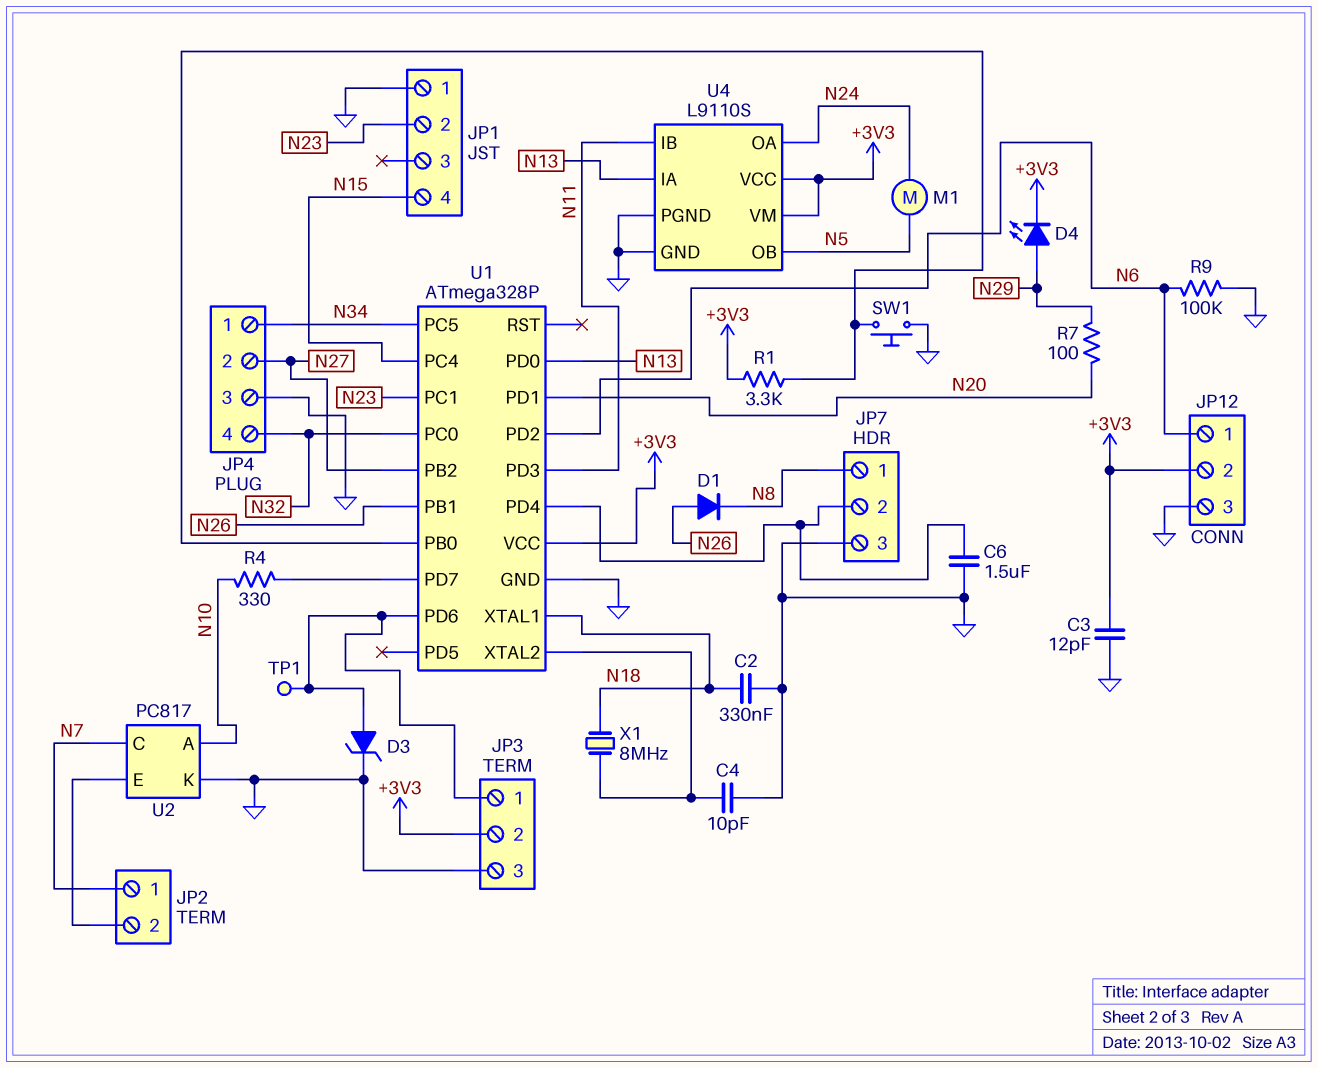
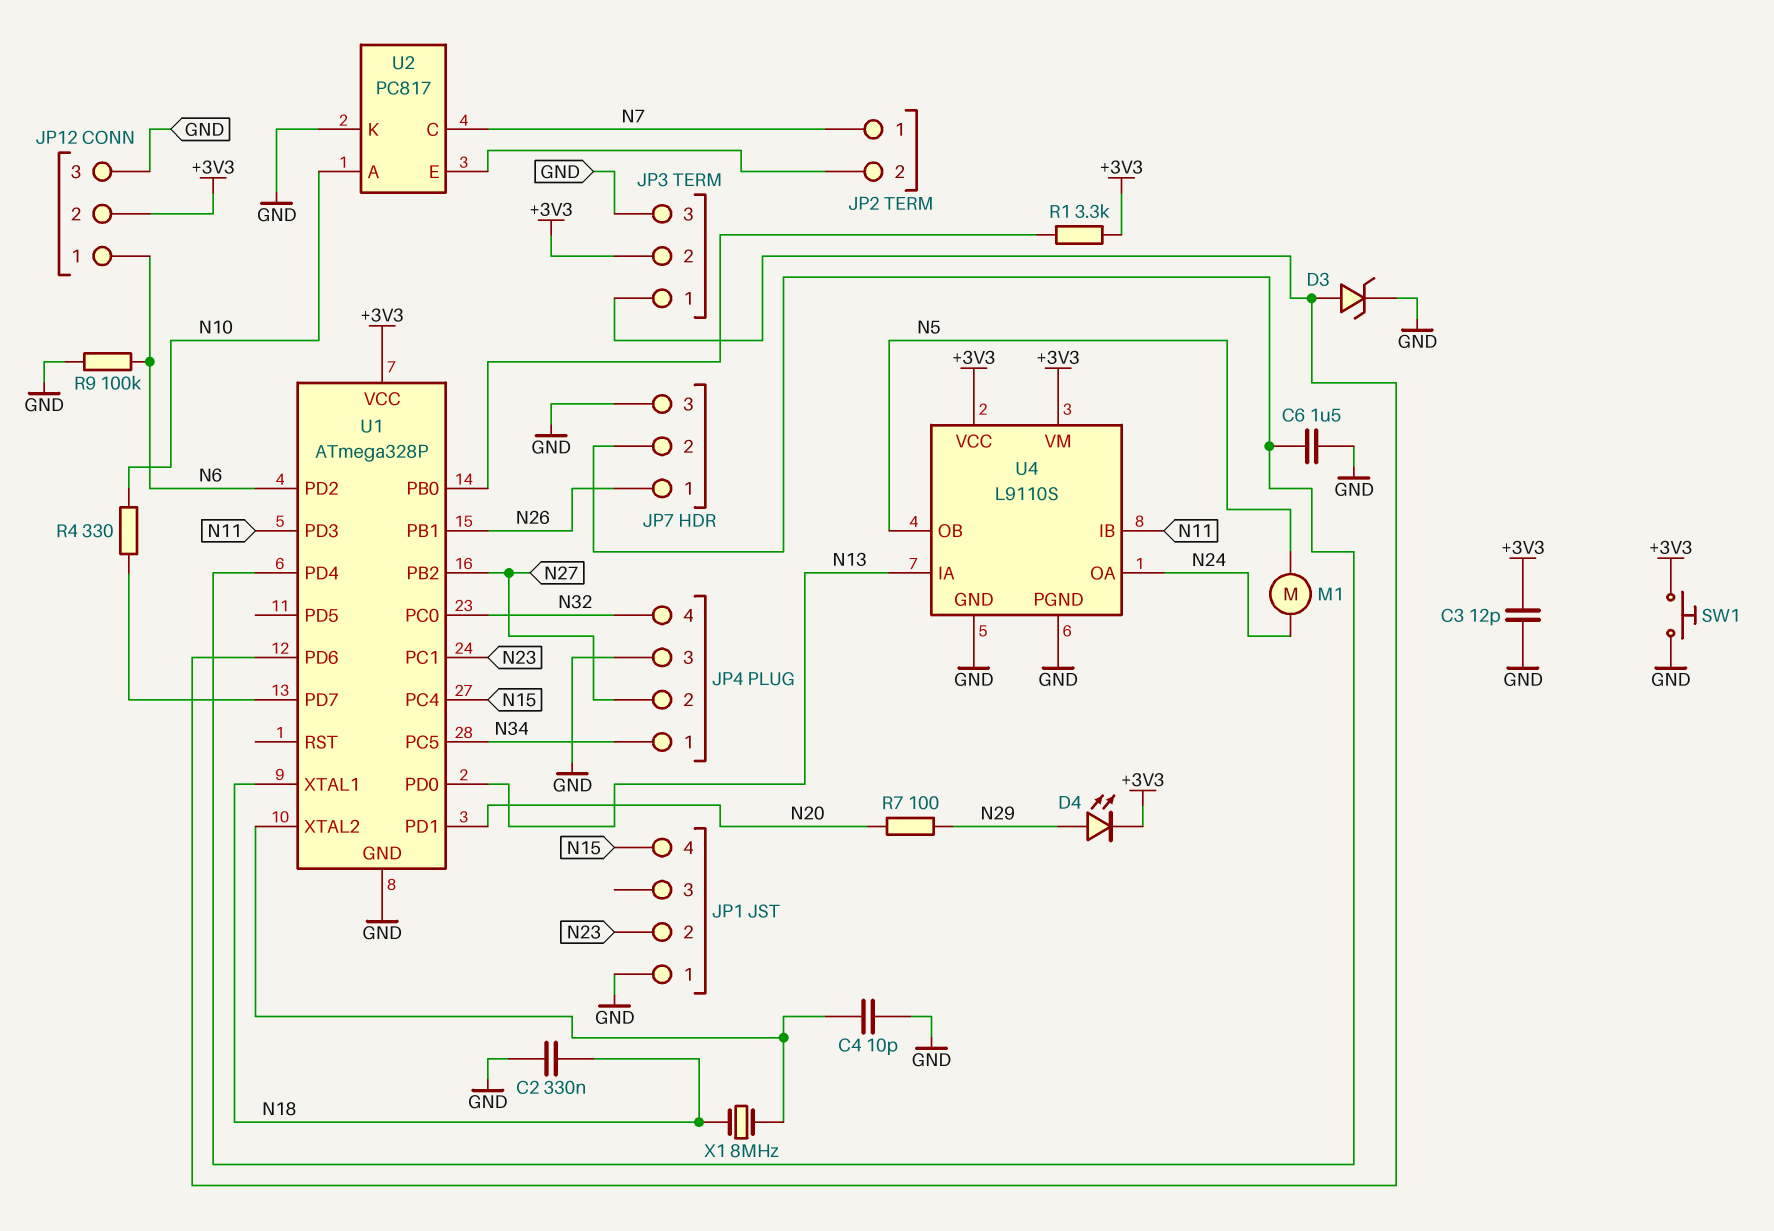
D1: diode (A N26, K N8) -> none
JP7 pin 1: N8 -> N26
SW1: button (GND, U1/PB0) -> button (+3V3, GND)
TP1: test point (JP3/1) -> none

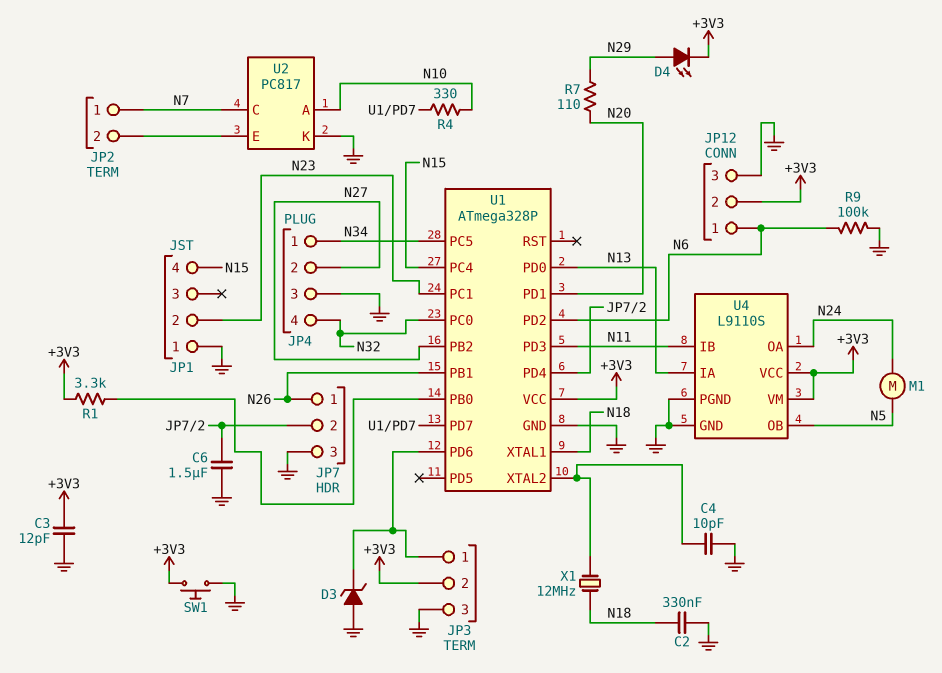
D3: zener (A JP3/1, K GND) -> zener (A GND, K JP3/1)
R7: 100 (N20, N29) -> 110 (N20, N29)
X1: 8MHz (N18, U1/XTAL2) -> 12MHz (N18, U1/XTAL2)

